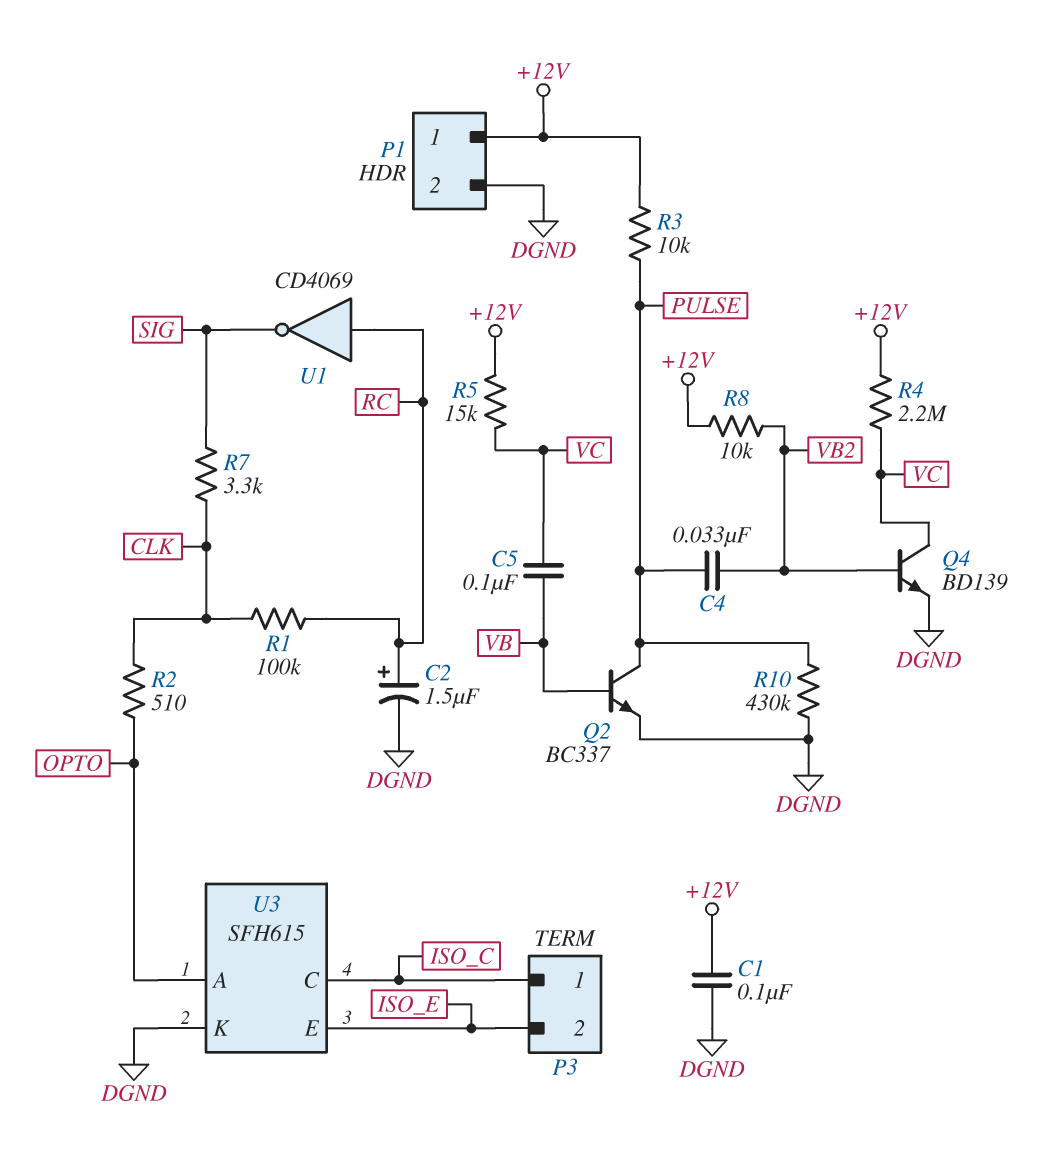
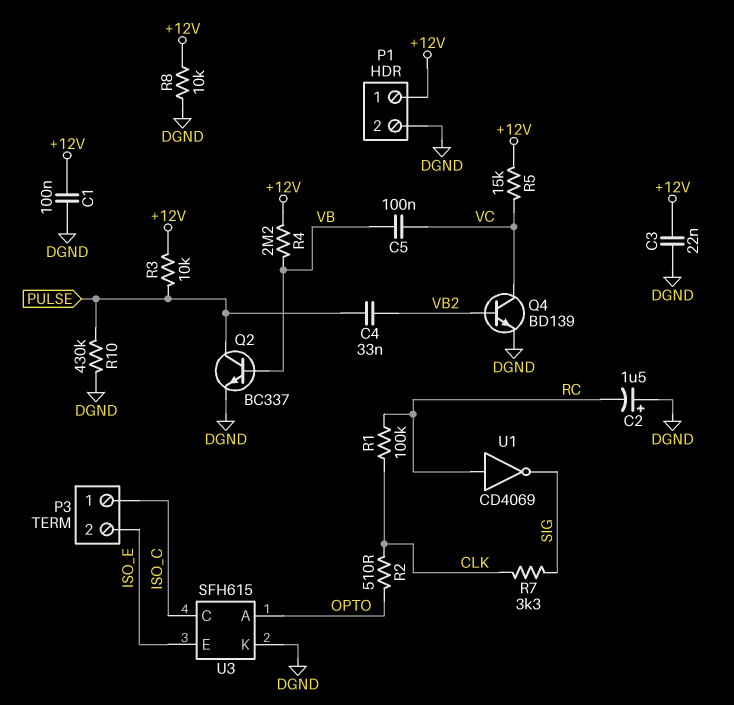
C2: 1.5uF (plus RC, minus DGND) -> 1.5uF (plus DGND, minus RC)
C3: none -> 22nF (+12V, DGND)
R4: 2.2M (+12V, VC) -> 2.2M (+12V, VB)
R8: 10k (+12V, VB2) -> 10k (+12V, DGND)

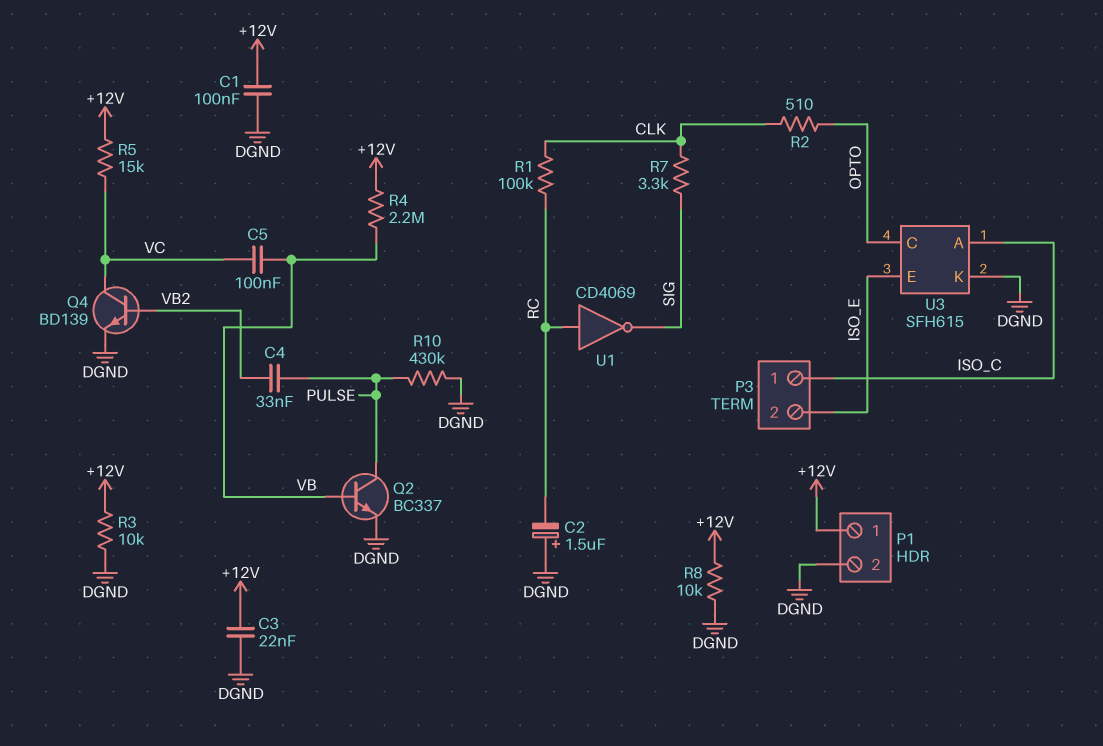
R3: 10k (+12V, PULSE) -> 10k (+12V, DGND)
U3 pin A: OPTO -> ISO_C
U3 pin C: ISO_C -> OPTO

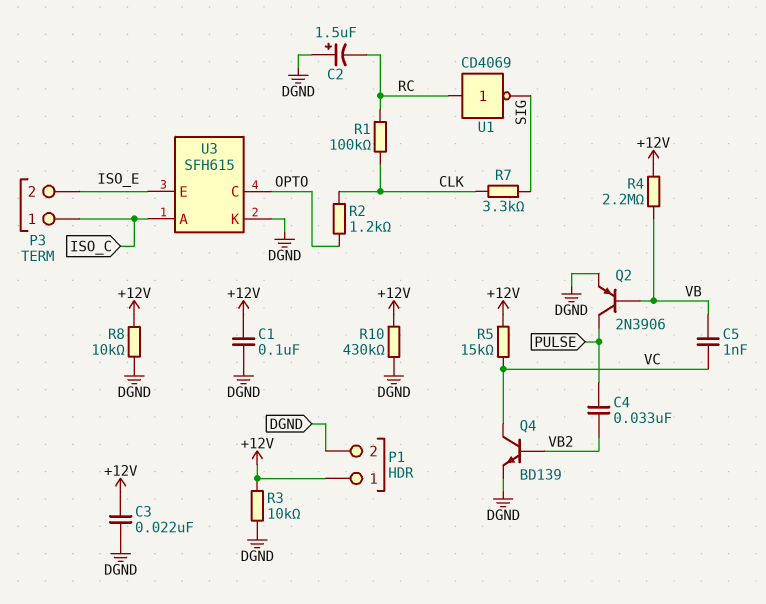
C5: 100nF (VB, VC) -> 1nF (VB, VC)
Q2: NPN BC337 (B VB, C PULSE, E DGND) -> PNP 2N3906 (B VB, C PULSE, E DGND)
R2: 510 (CLK, OPTO) -> 1.2k (CLK, OPTO)
R10: 430k (DGND, PULSE) -> 430k (+12V, DGND)

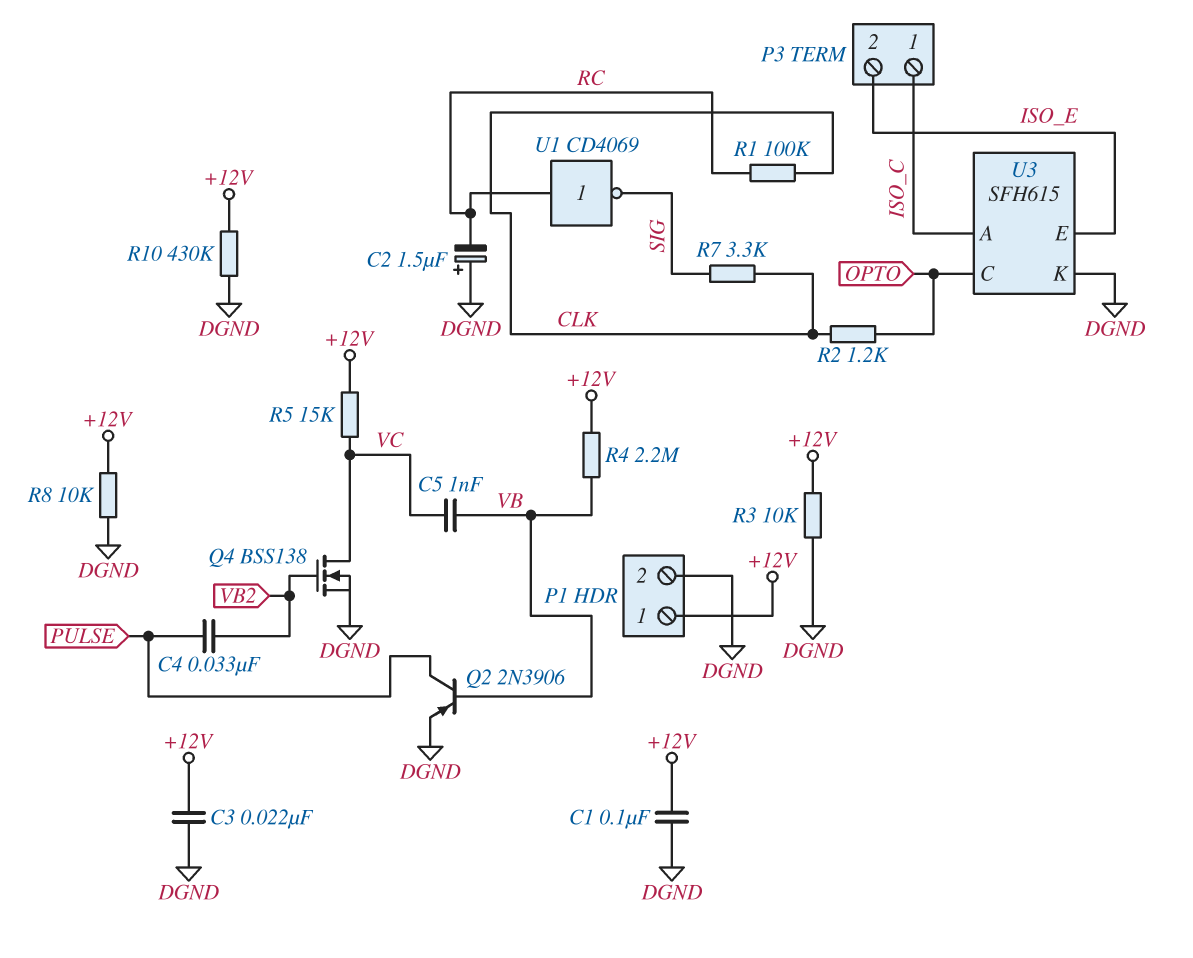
Q4: NPN BD139 (B VB2, C VC, E DGND) -> NMOS BSS138 (G VB2, D VC, S DGND)

